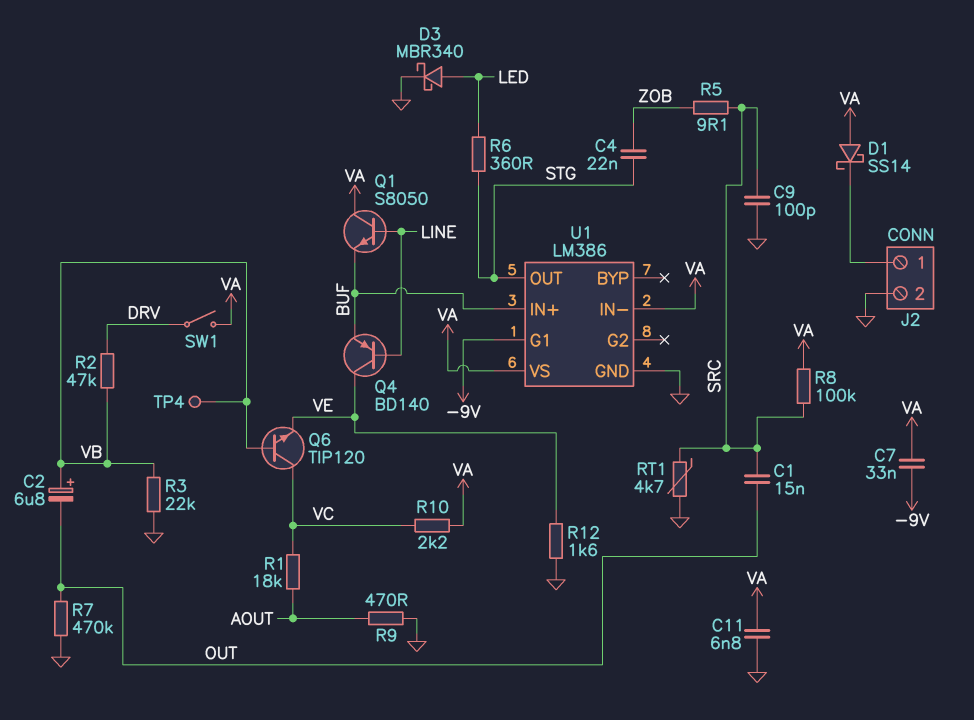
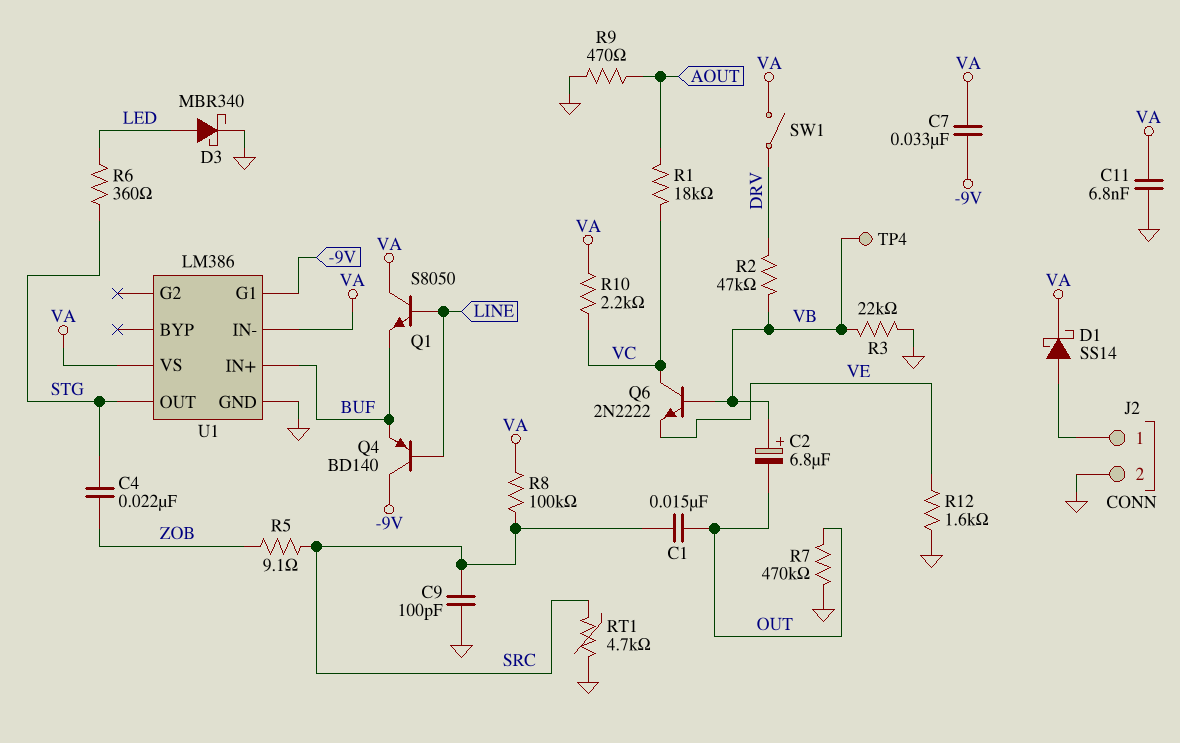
D1: schottky SS14 (A VA, K J2/1) -> schottky SS14 (A J2/1, K VA)
Q4: PNP BD140 (B LINE, C VE, E BUF) -> PNP BD140 (B LINE, C -9V, E BUF)
Q6: NPN TIP120 (B VB, C VC, E VE) -> NPN 2N2222 (B VB, C VC, E VE)

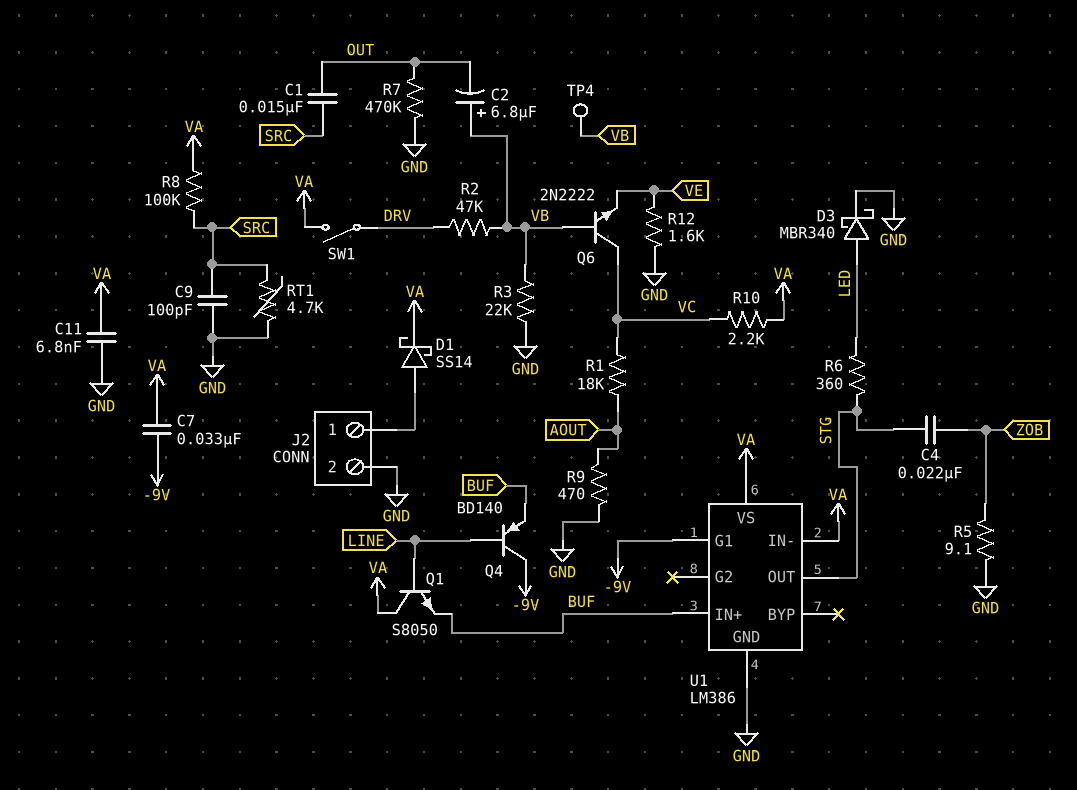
R5: 9.1 (SRC, ZOB) -> 9.1 (GND, ZOB)

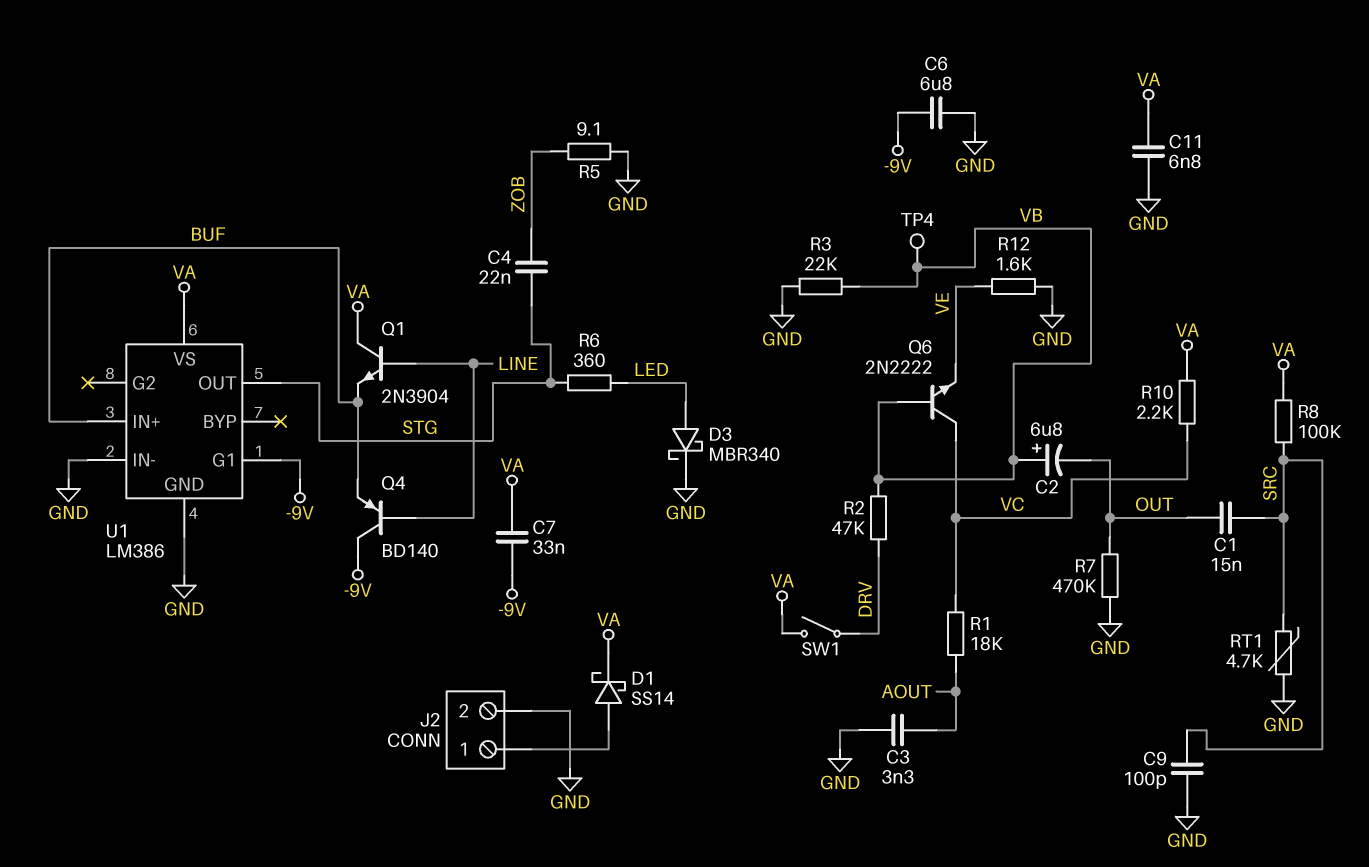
C3: none -> 3.3nF (AOUT, GND)
C6: none -> 6.8uF (-9V, GND)
Q1: NPN S8050 (B LINE, C VA, E BUF) -> NPN 2N3904 (B LINE, C VA, E BUF)
R9: 470 (AOUT, GND) -> none
U1 pin IN-: VA -> GND

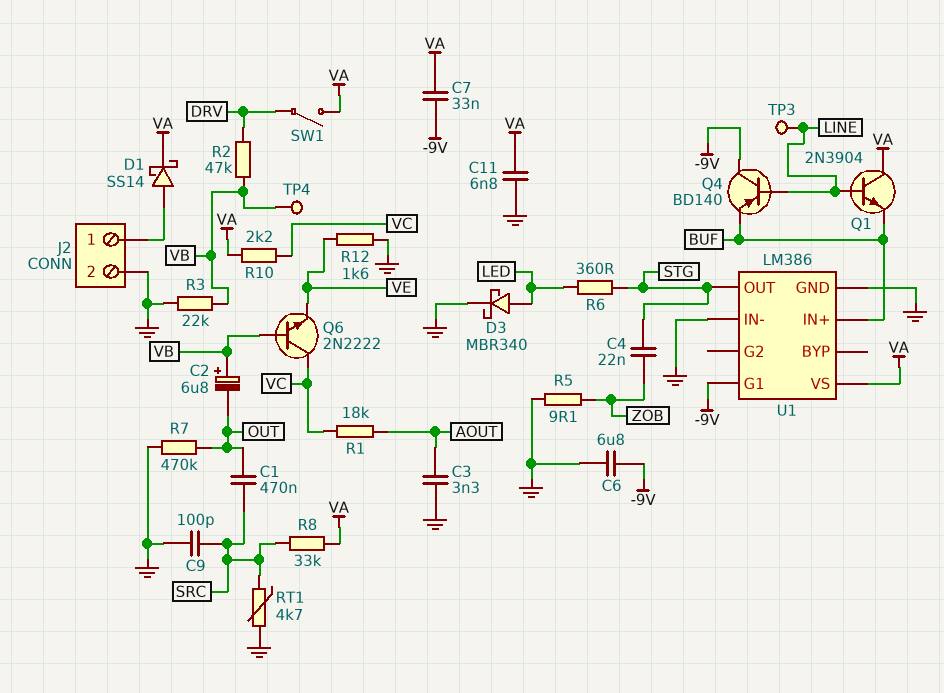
C1: 15nF (OUT, SRC) -> 470nF (OUT, SRC)
R8: 100k (SRC, VA) -> 33k (SRC, VA)
TP3: none -> test point (LINE)

